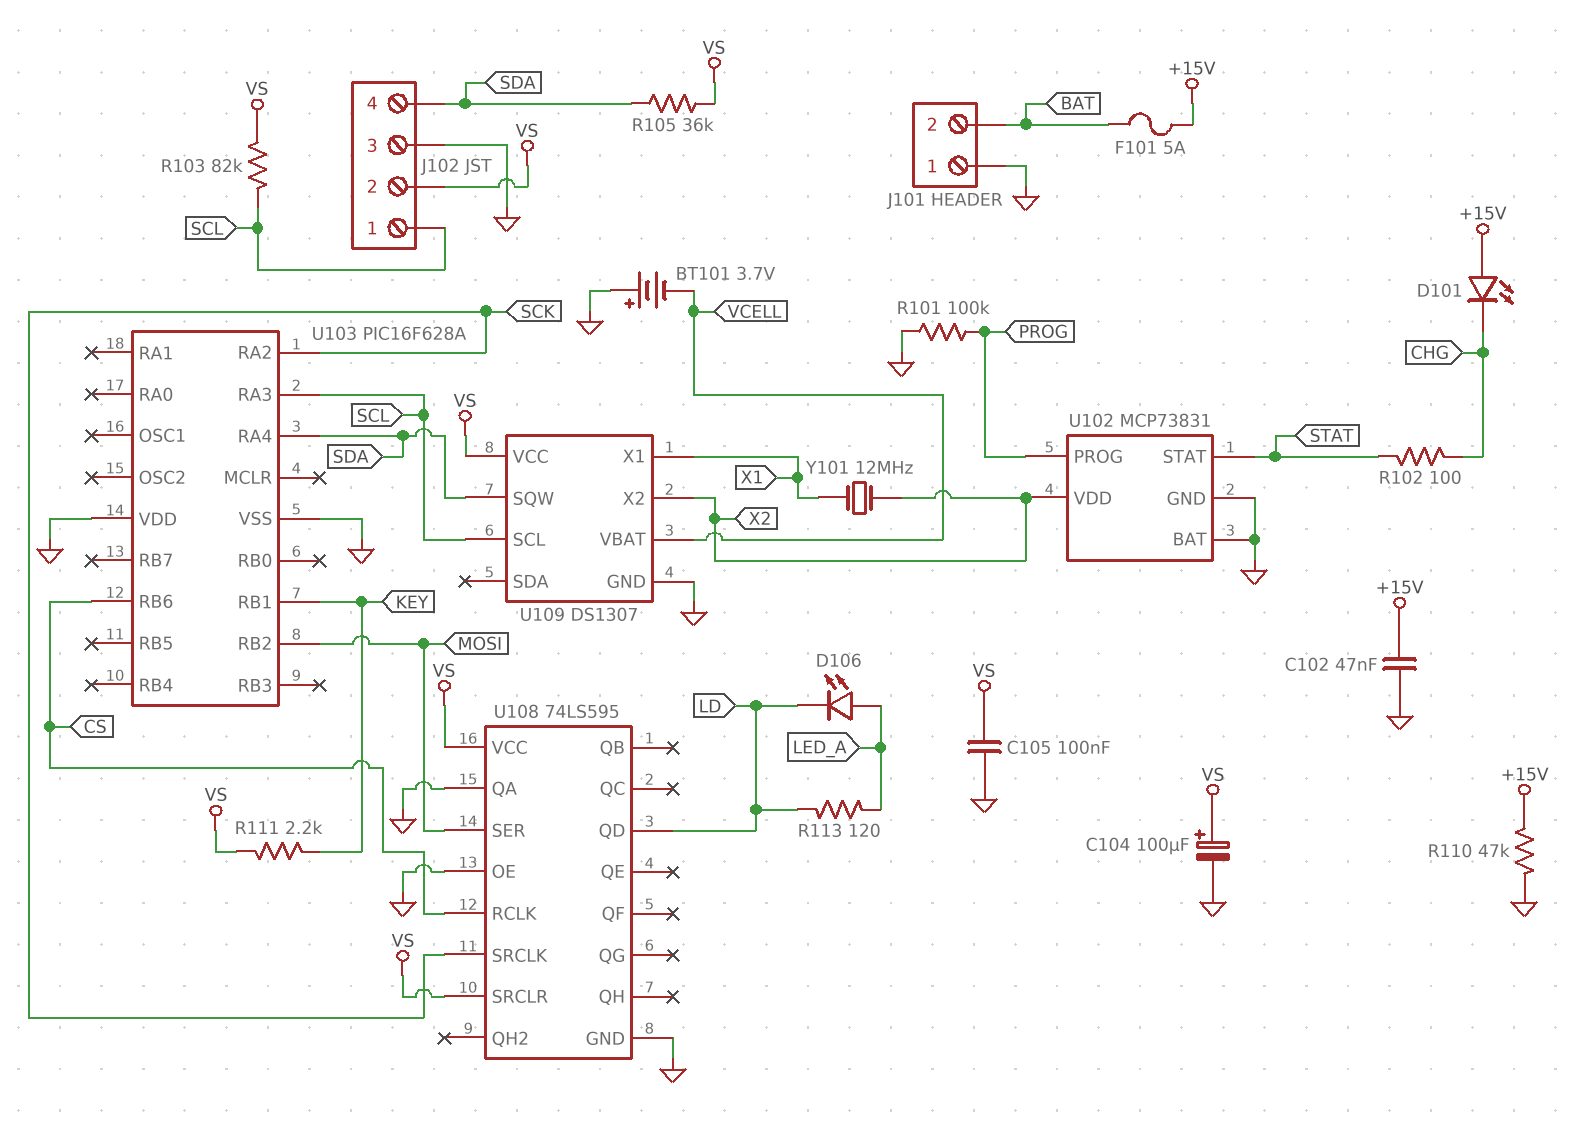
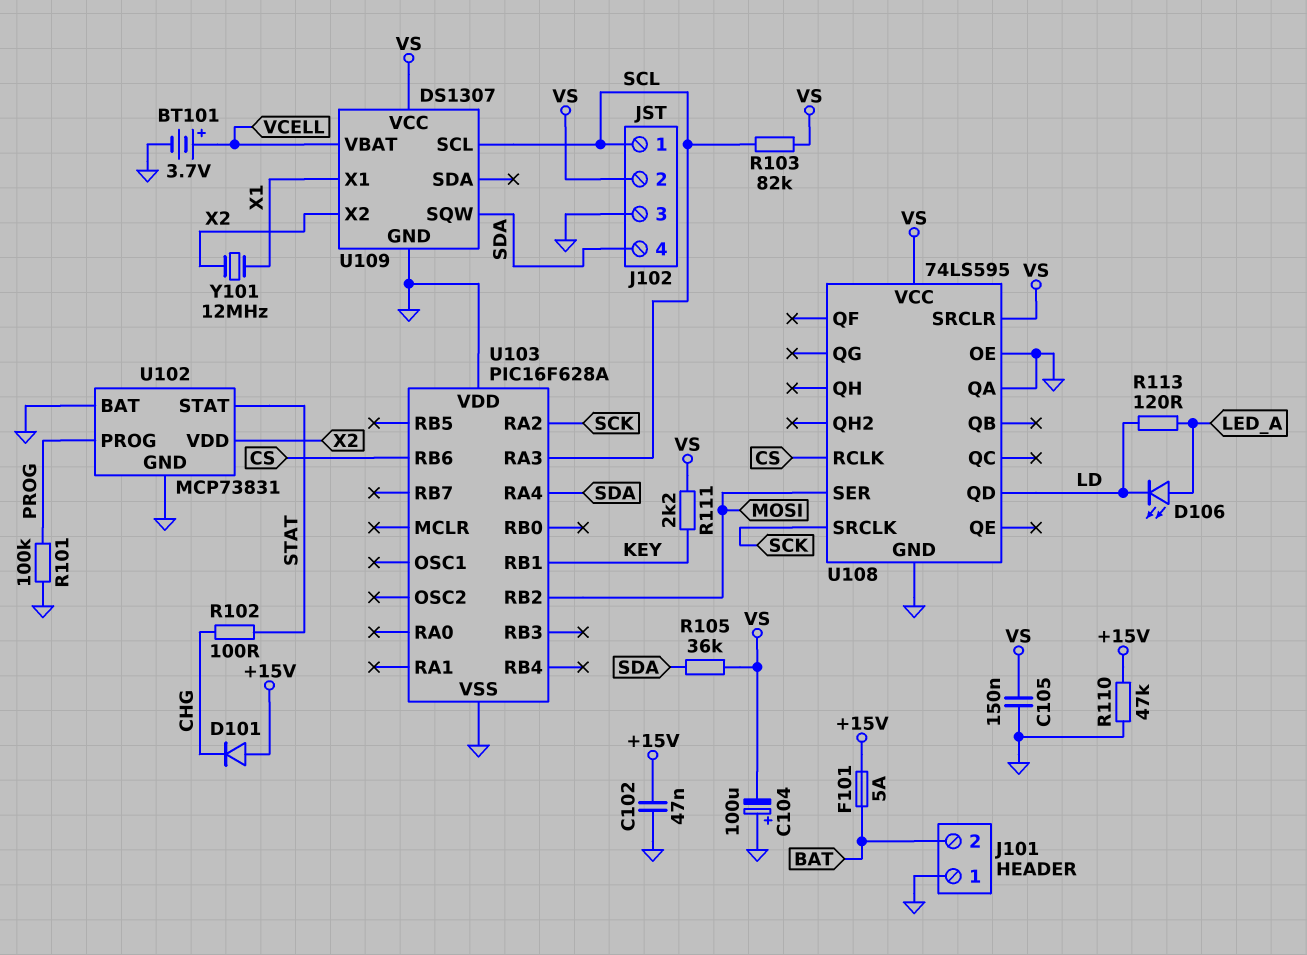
BT101: 3.7V (plus GND, minus VCELL) -> 3.7V (plus VCELL, minus GND)
C104: 100uF (plus VS, minus GND) -> 100uF (plus GND, minus VS)
C105: 100nF (GND, VS) -> 150nF (GND, VS)
D101: LED (A +15V, K CHG) -> diode (A +15V, K CHG)

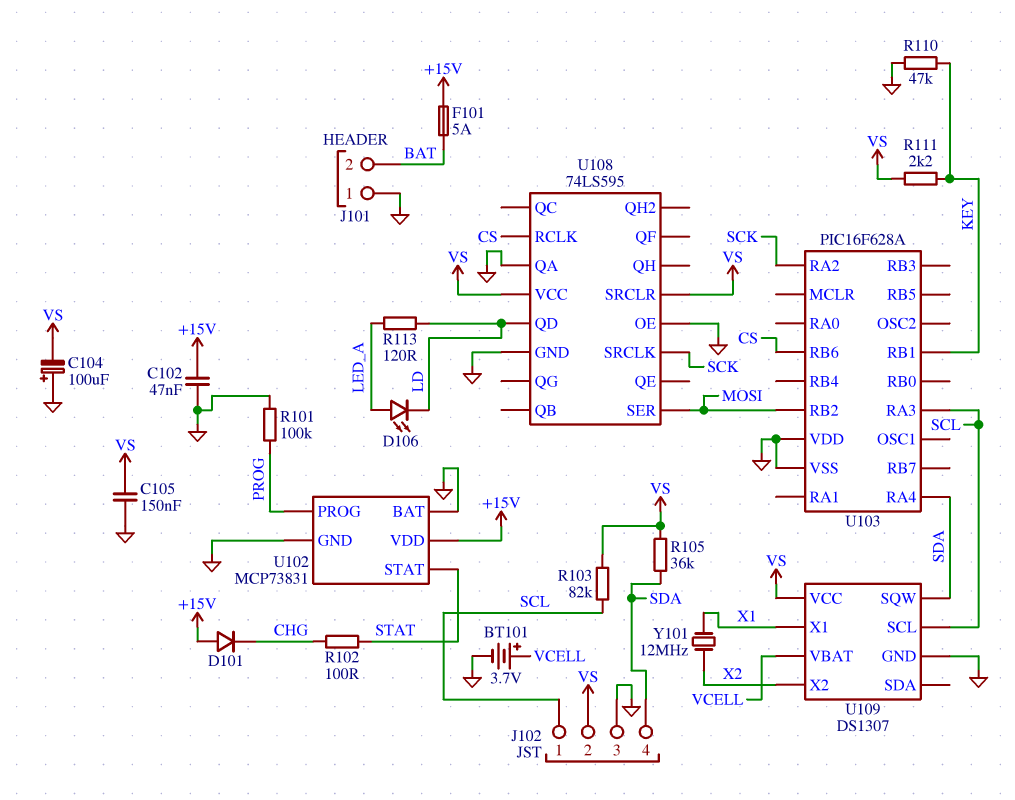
R110: 47k (+15V, GND) -> 47k (GND, KEY)
U102 pin VDD: X2 -> +15V

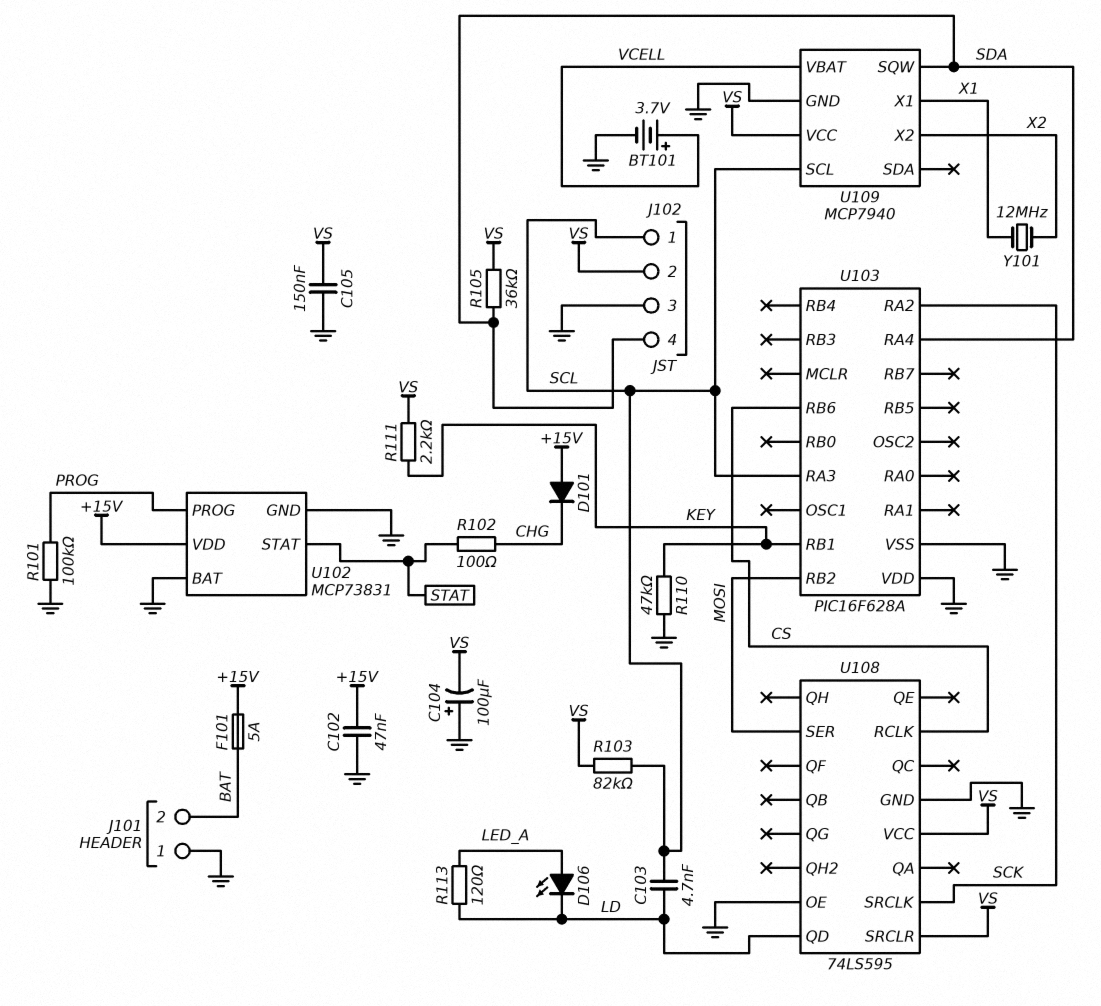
C103: none -> 4.7nF (LD, SCL)
U108 pin QA: GND -> none
U109: DS1307 -> MCP7940

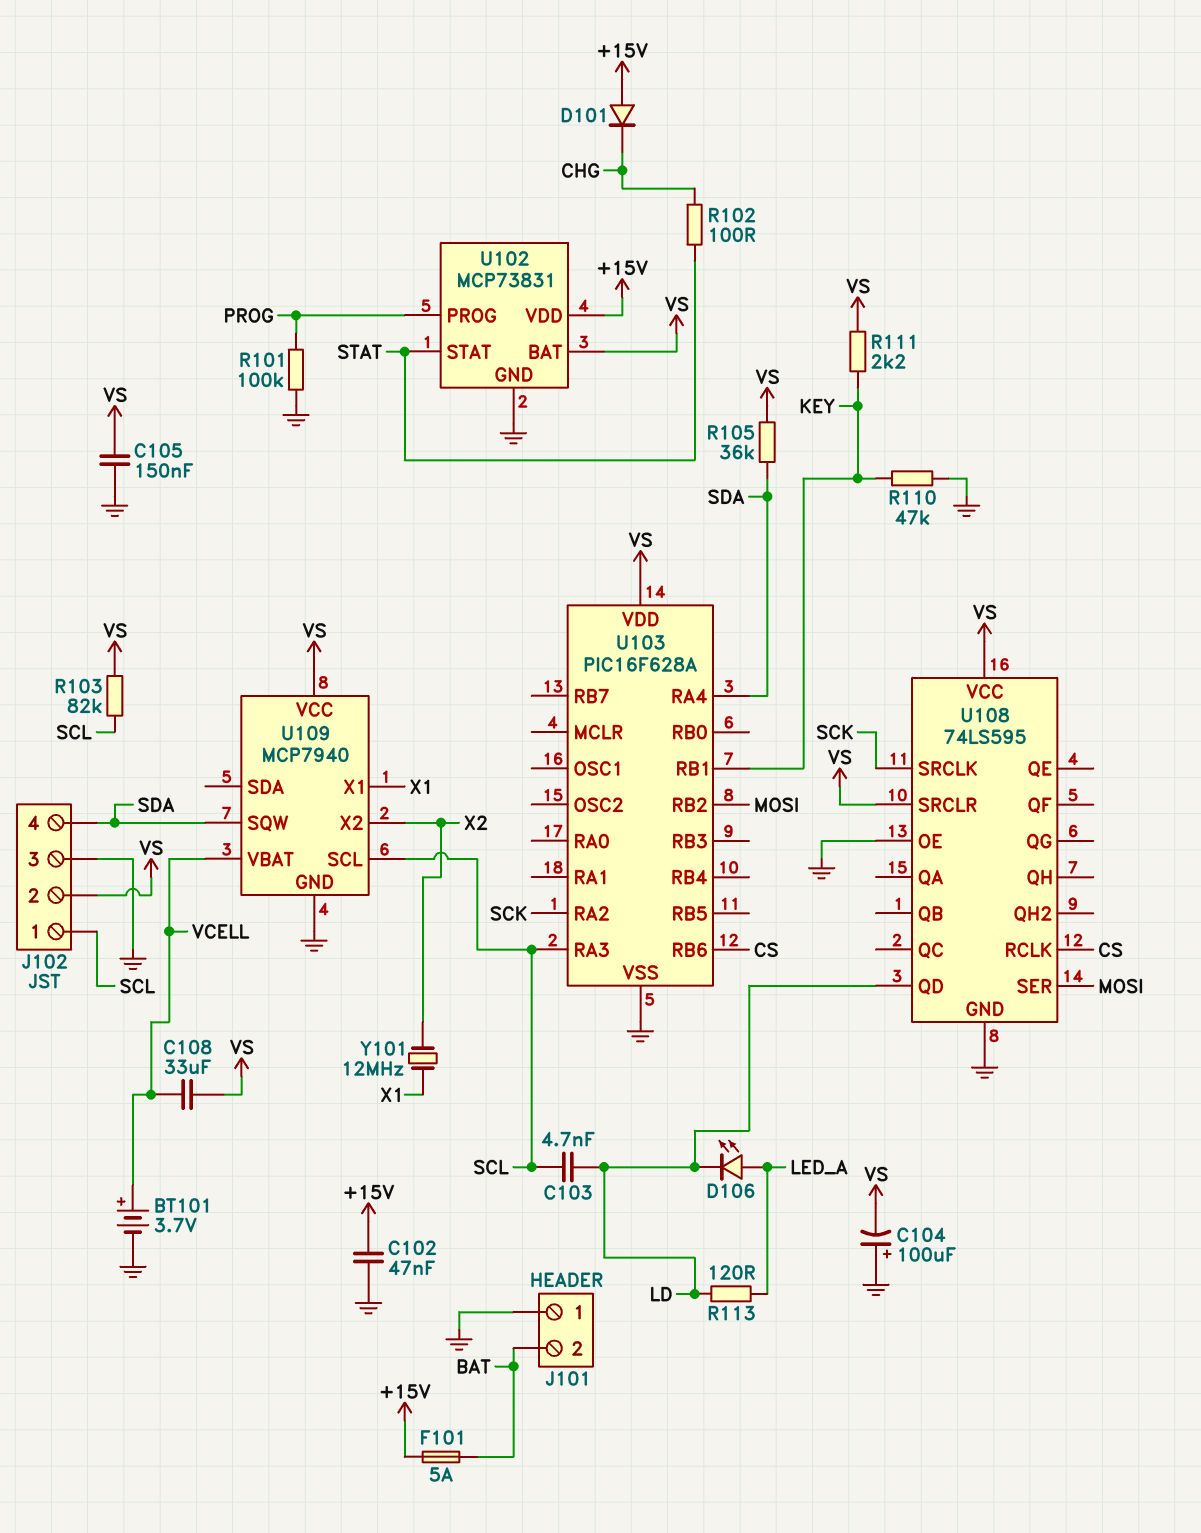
C108: none -> 33uF (VCELL, VS)
U102 pin BAT: GND -> VS
U103 pin VDD: GND -> VS

